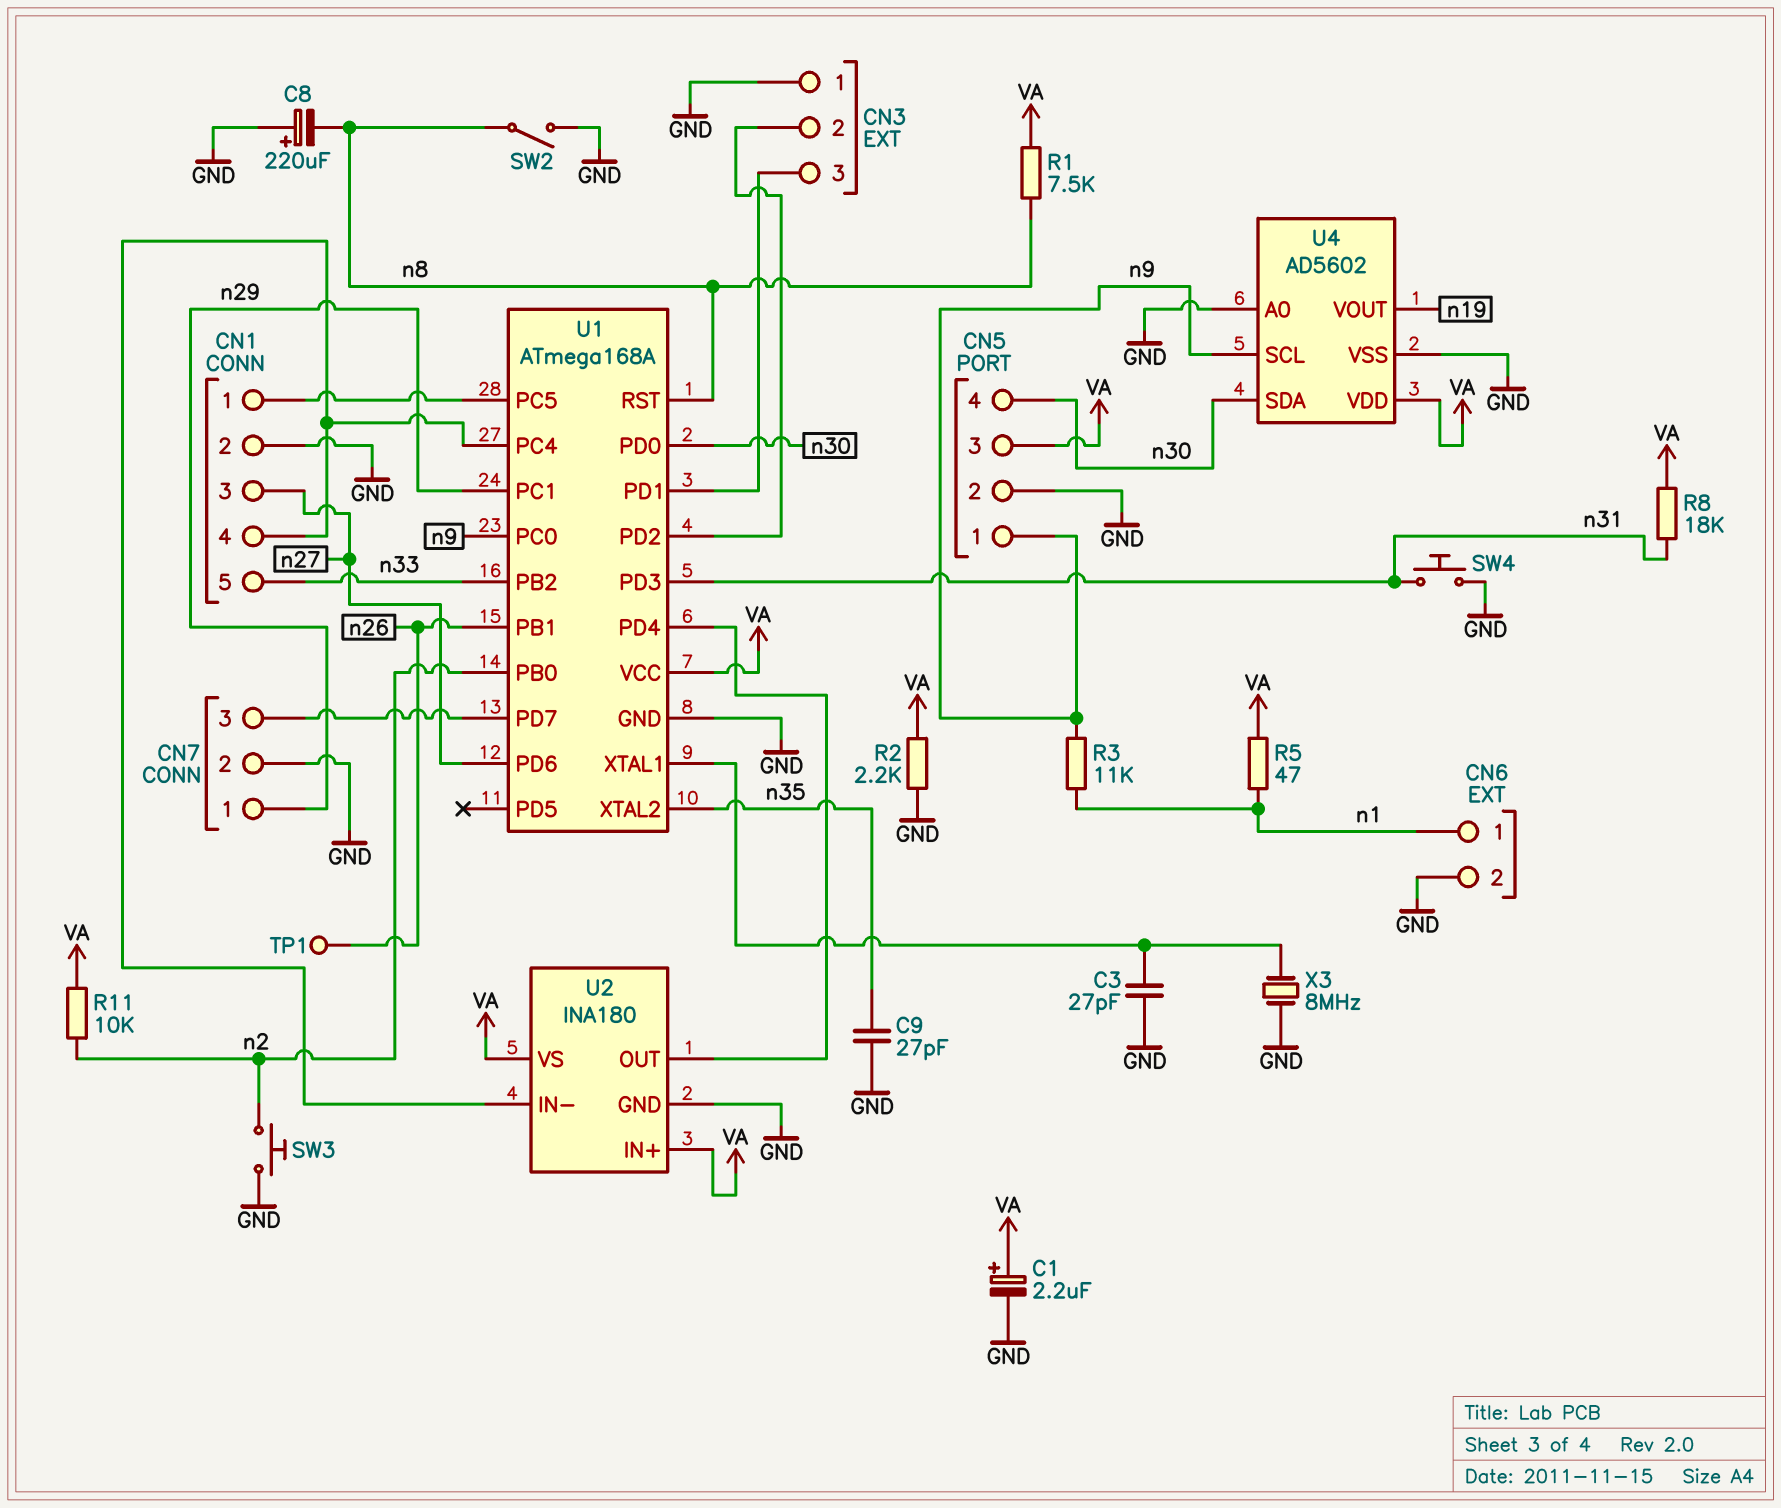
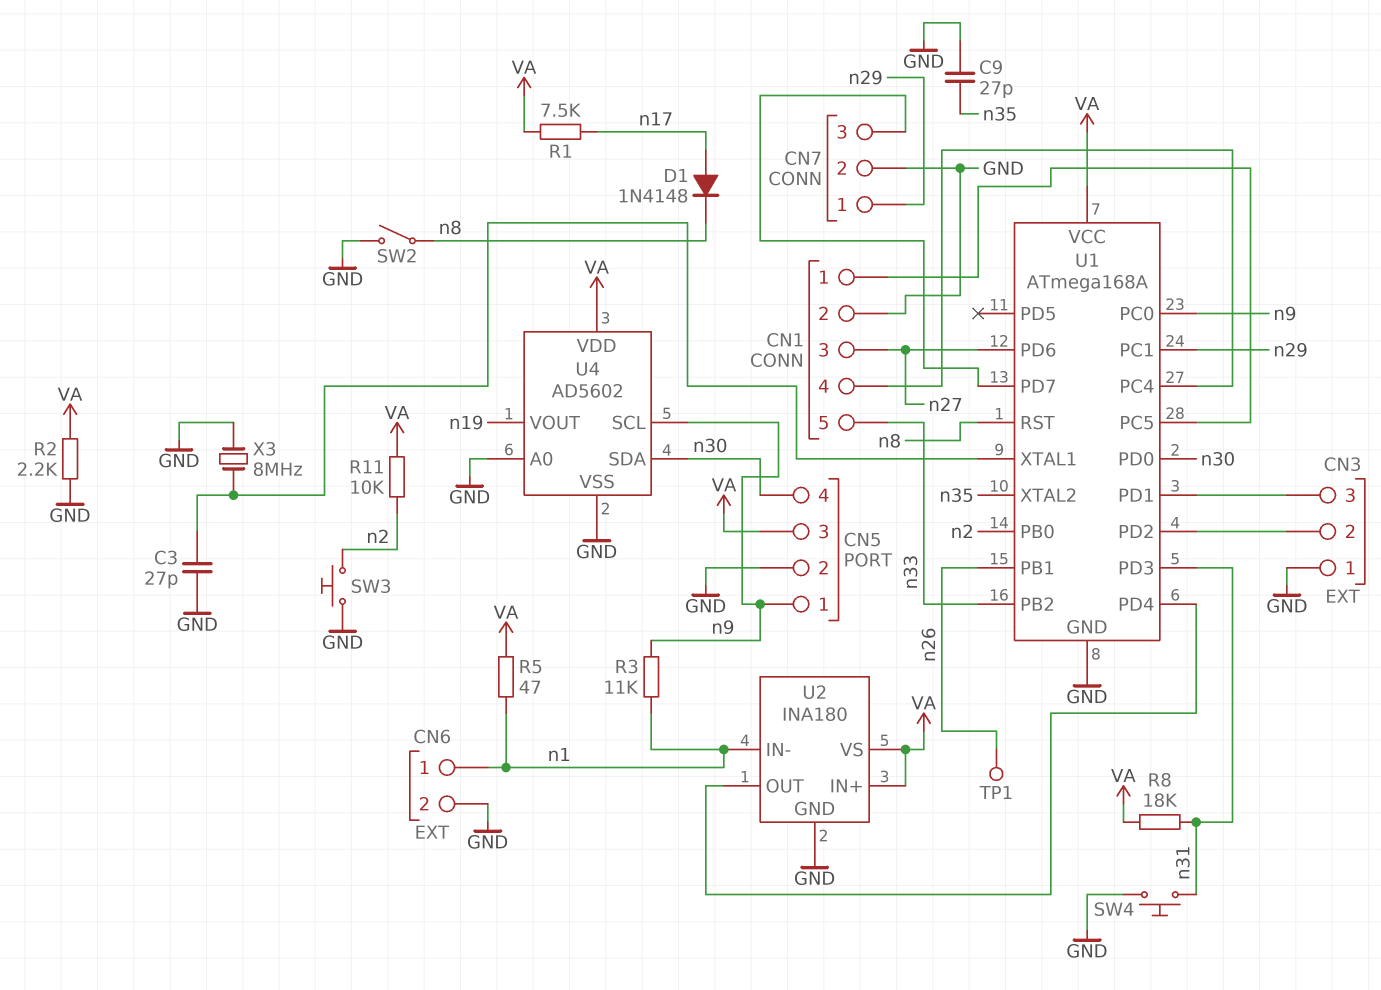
C1: 2.2uF (plus VA, minus GND) -> none
C8: 220uF (plus GND, minus n8) -> none
D1: none -> diode 1N4148 (A n17, K n8)
R1: 7.5k (VA, n8) -> 7.5k (VA, n17)
U2 pin IN-: CN1/4 -> n1

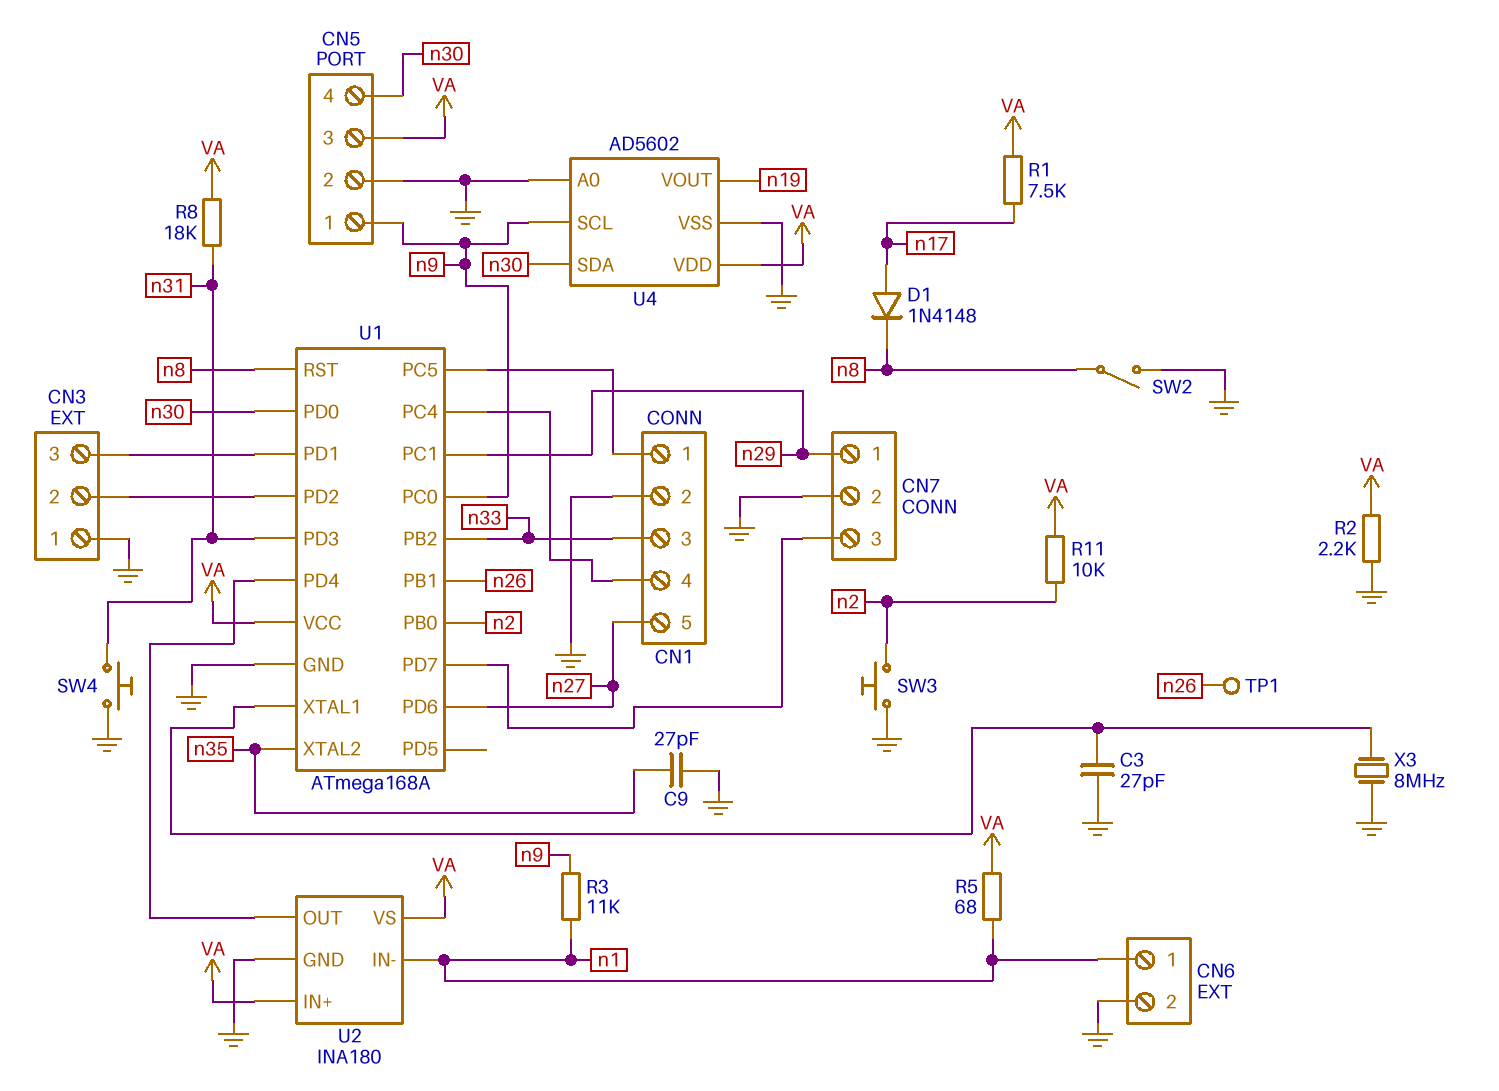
CN1 pin 3: n27 -> n33
CN1 pin 5: n33 -> n27
R5: 47 (VA, n1) -> 68 (VA, n1)

